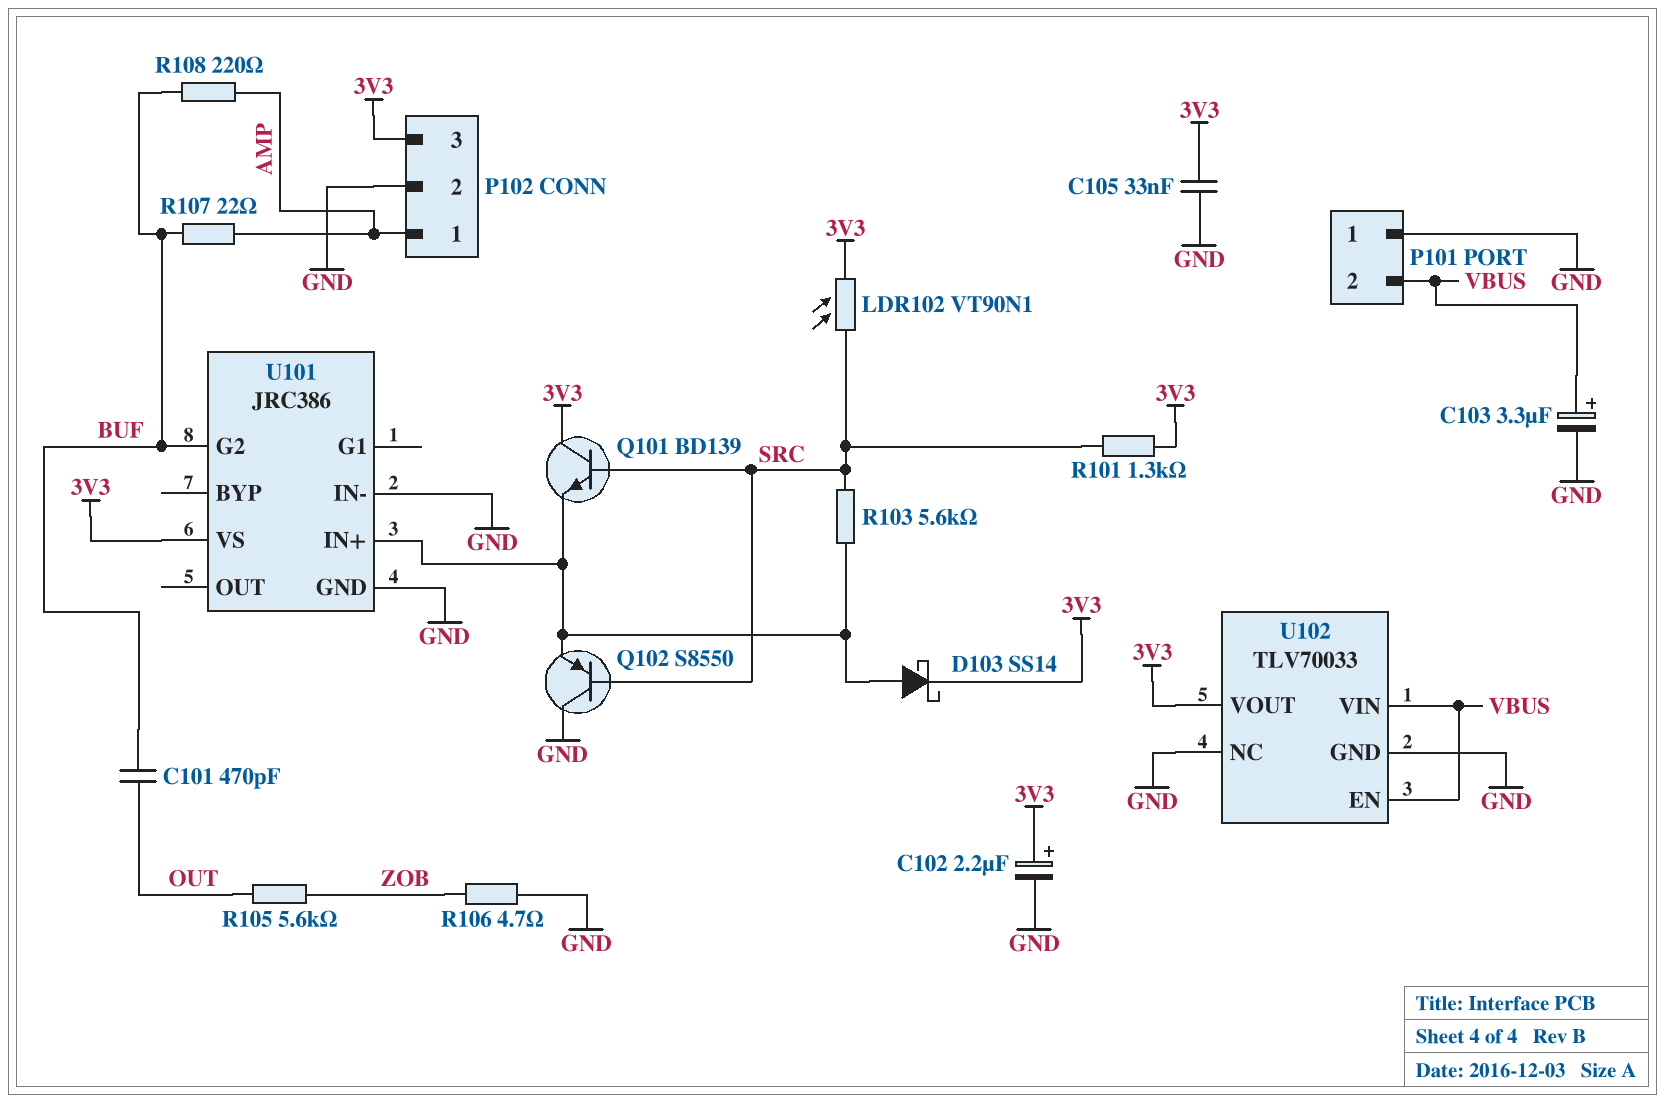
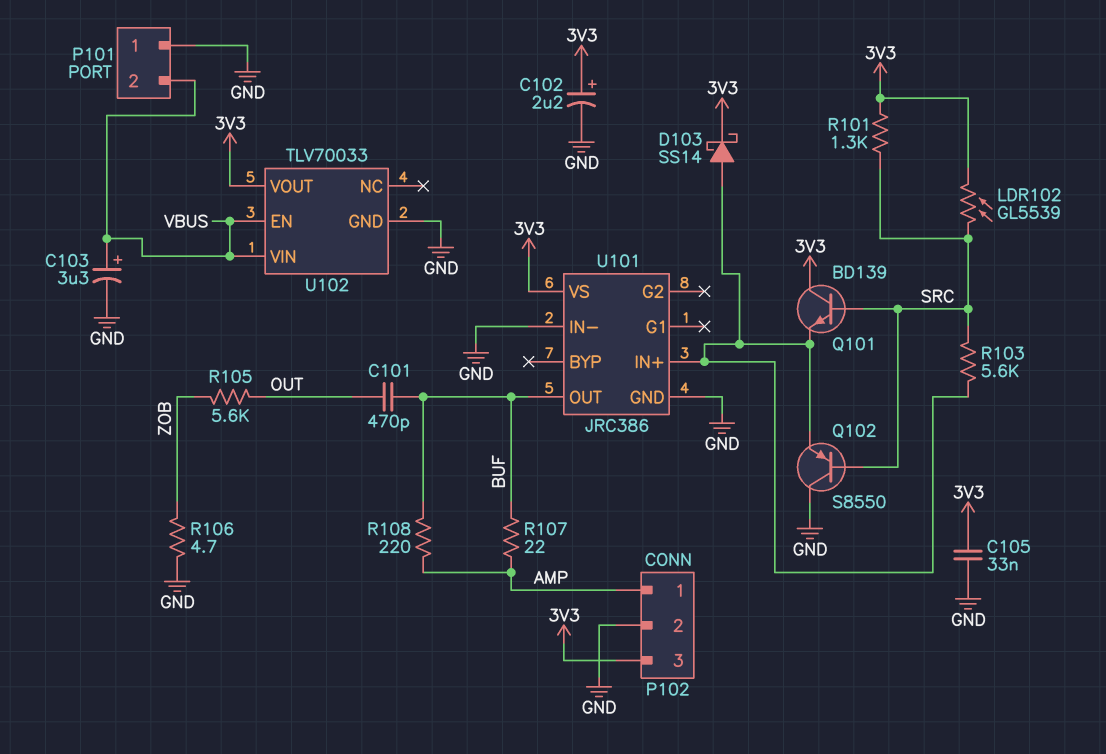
LDR102: VT90N1 (3V3, SRC) -> GL5539 (3V3, SRC)
U101 pin G2: BUF -> none
U101 pin OUT: none -> BUF
U102 pin NC: GND -> none

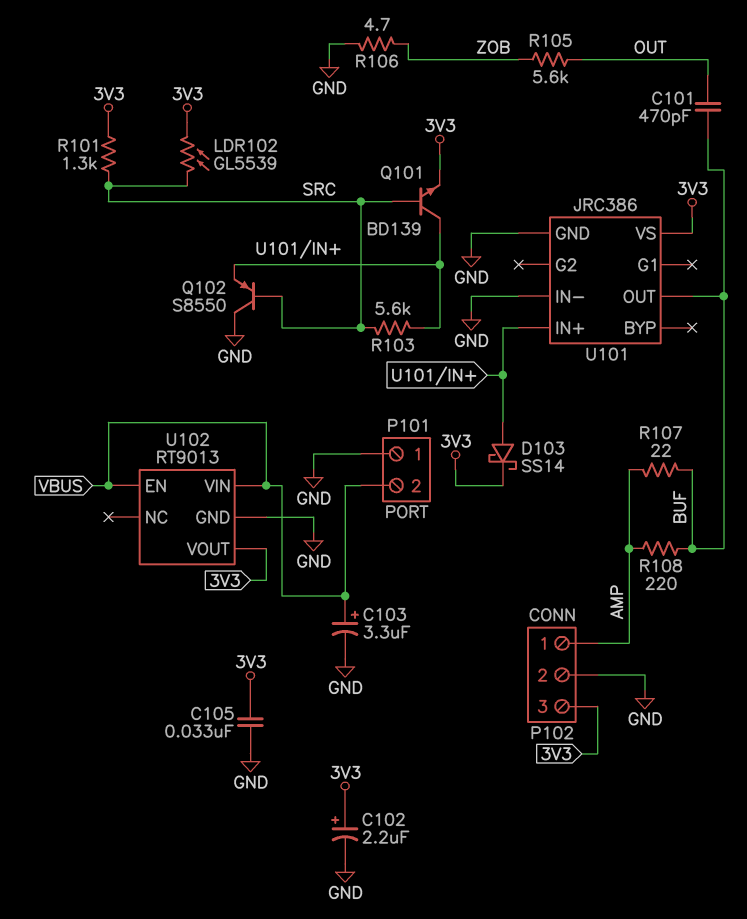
Q101: NPN BD139 (B SRC, C 3V3, E U101/IN+) -> NPN BD139 (B SRC, C U101/IN+, E 3V3)
U102: TLV70033 -> RT9013

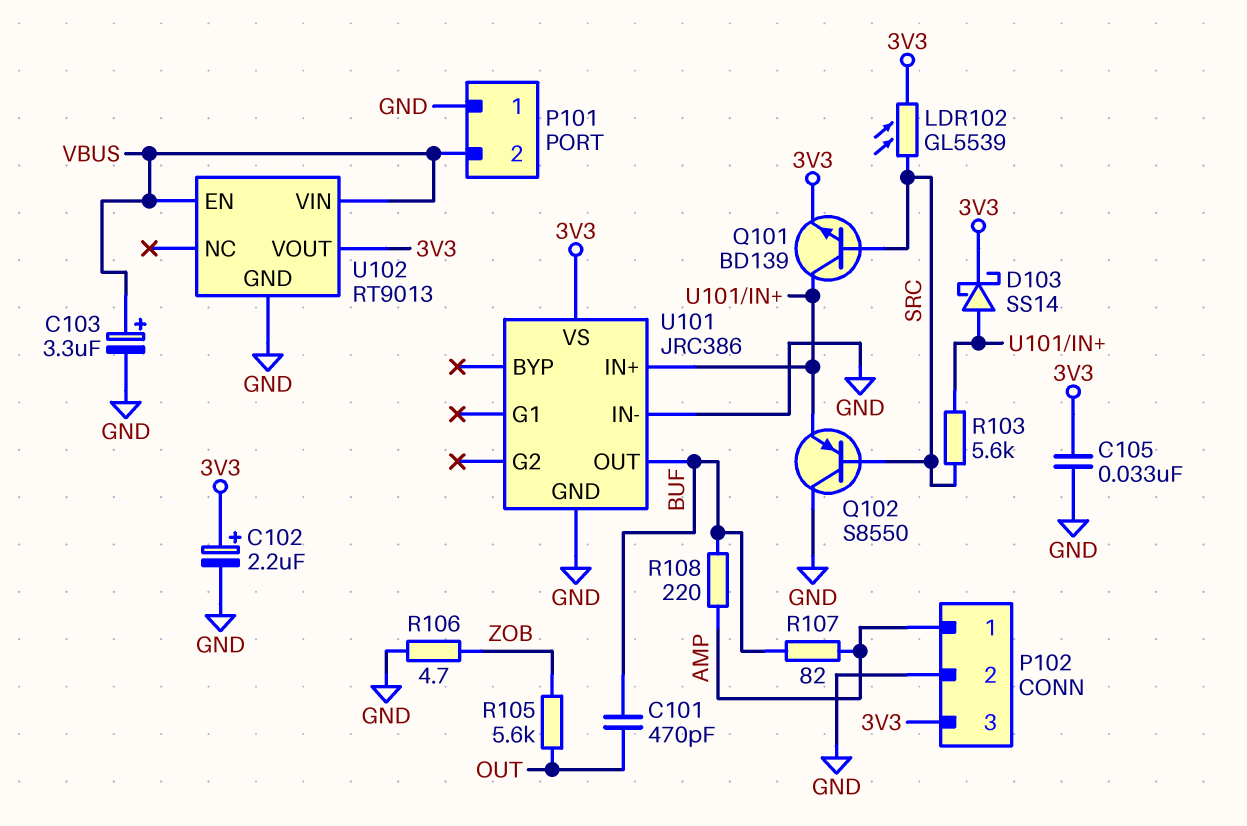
R101: 1.3k (3V3, SRC) -> none
R107: 22 (AMP, BUF) -> 82 (AMP, BUF)

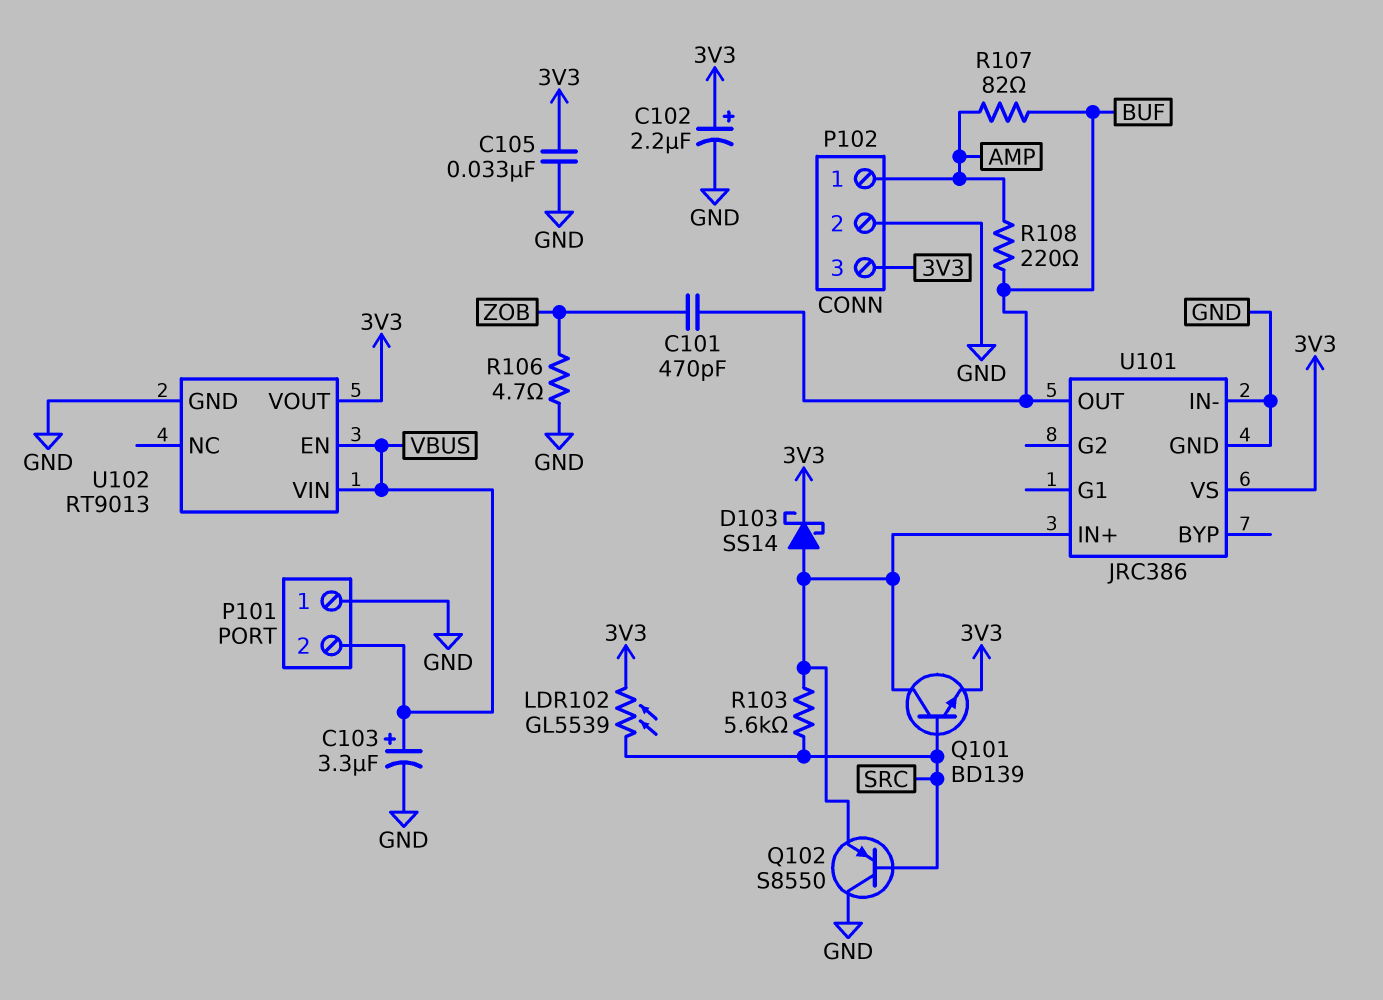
C101: 470pF (BUF, OUT) -> 470pF (BUF, ZOB)
R105: 5.6k (OUT, ZOB) -> none

